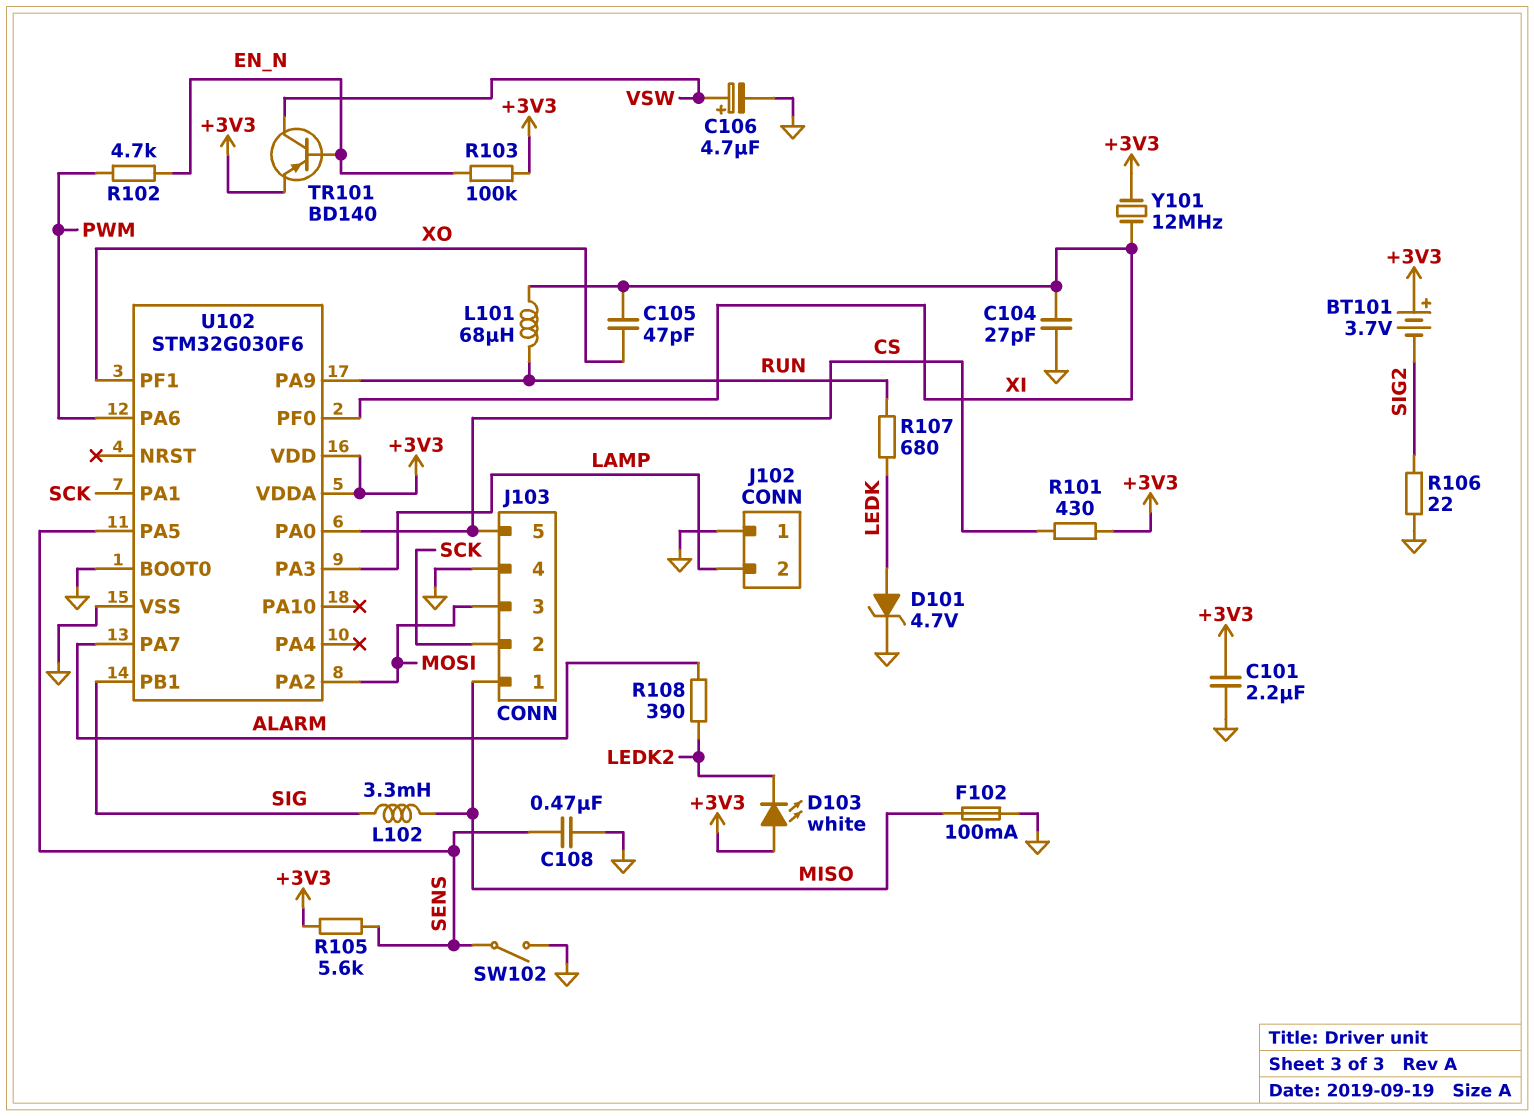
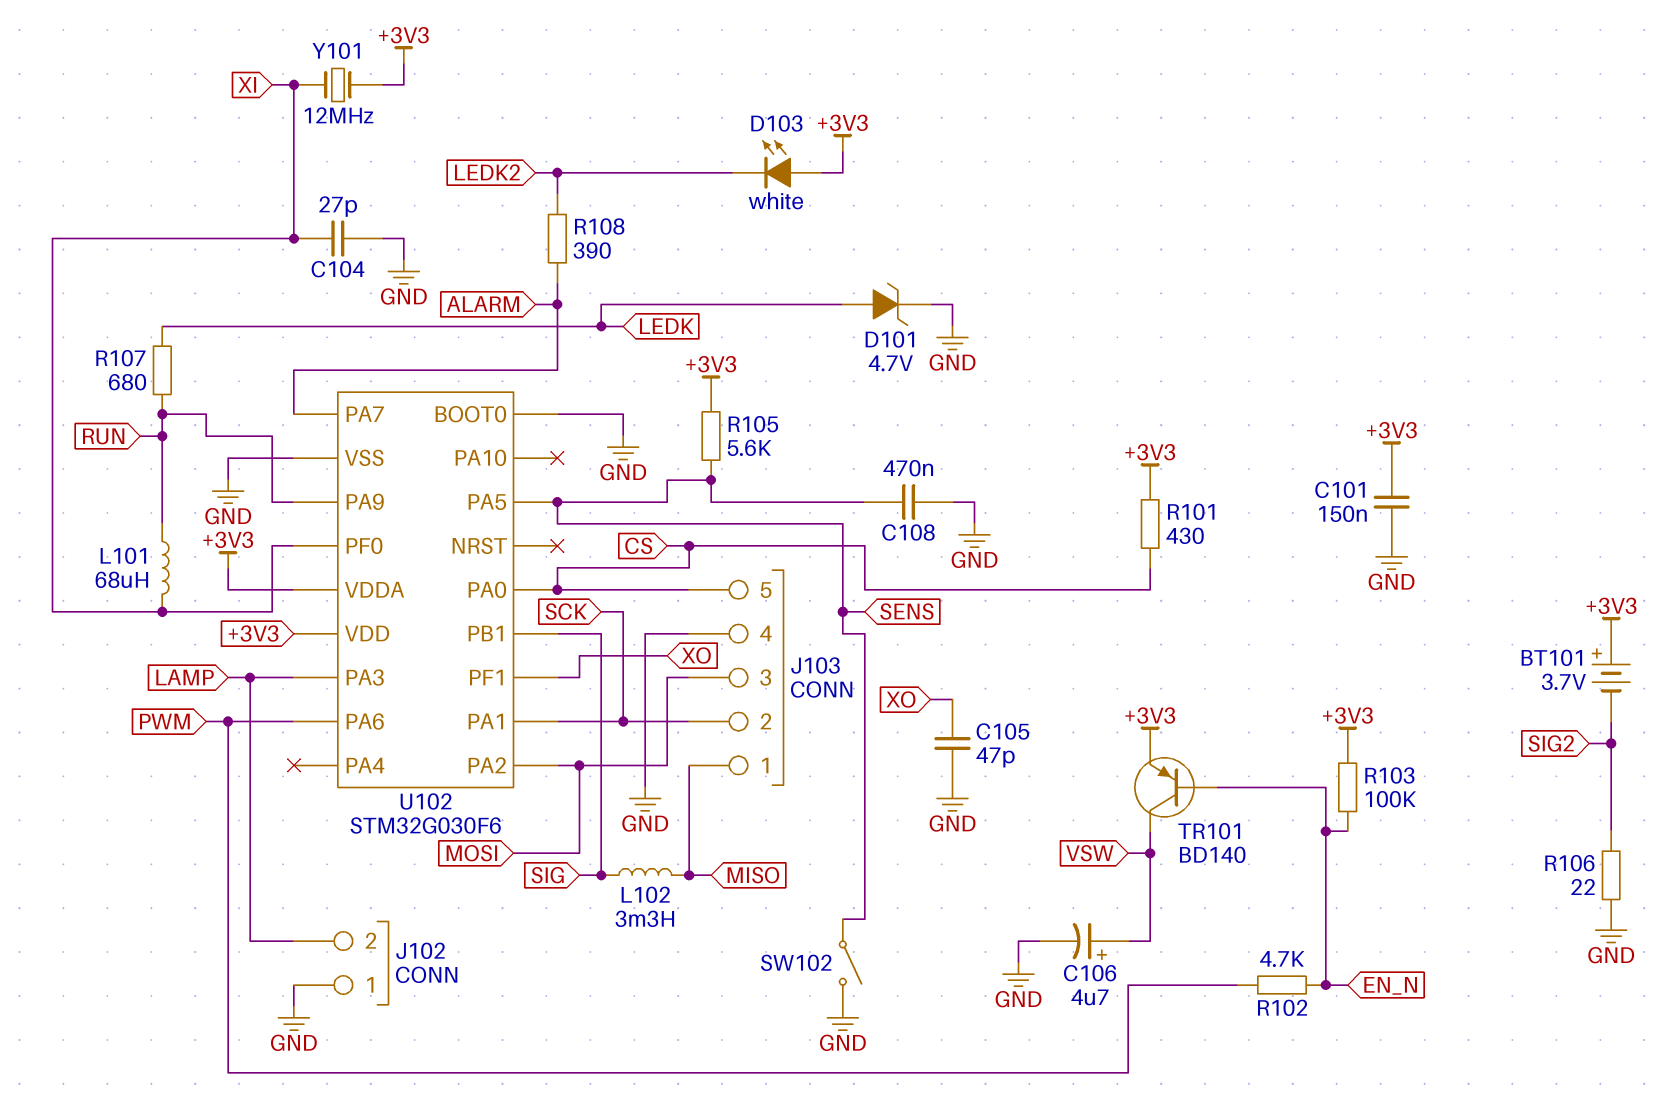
C101: 2.2uF (+3V3, GND) -> 150nF (+3V3, GND)
C105: 47pF (XI, XO) -> 47pF (GND, XO)
F102: 100mA (GND, MISO) -> none

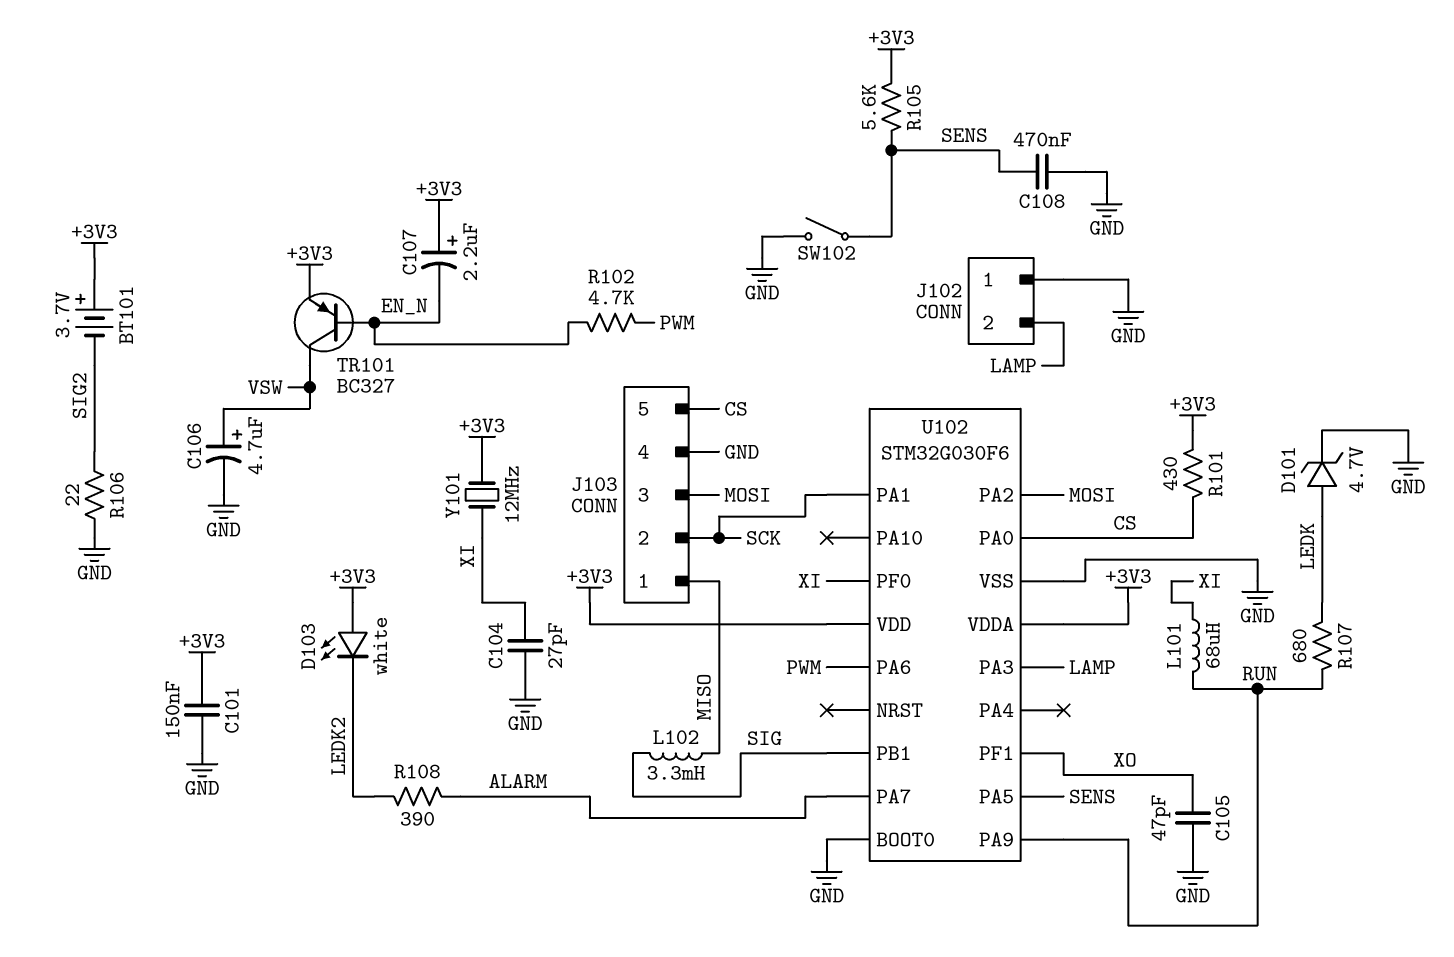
C107: none -> 2.2uF (plus +3V3, minus EN_N)
R103: 100k (+3V3, EN_N) -> none
TR101: PNP BD140 (B EN_N, C VSW, E +3V3) -> PNP BC327 (B EN_N, C VSW, E +3V3)

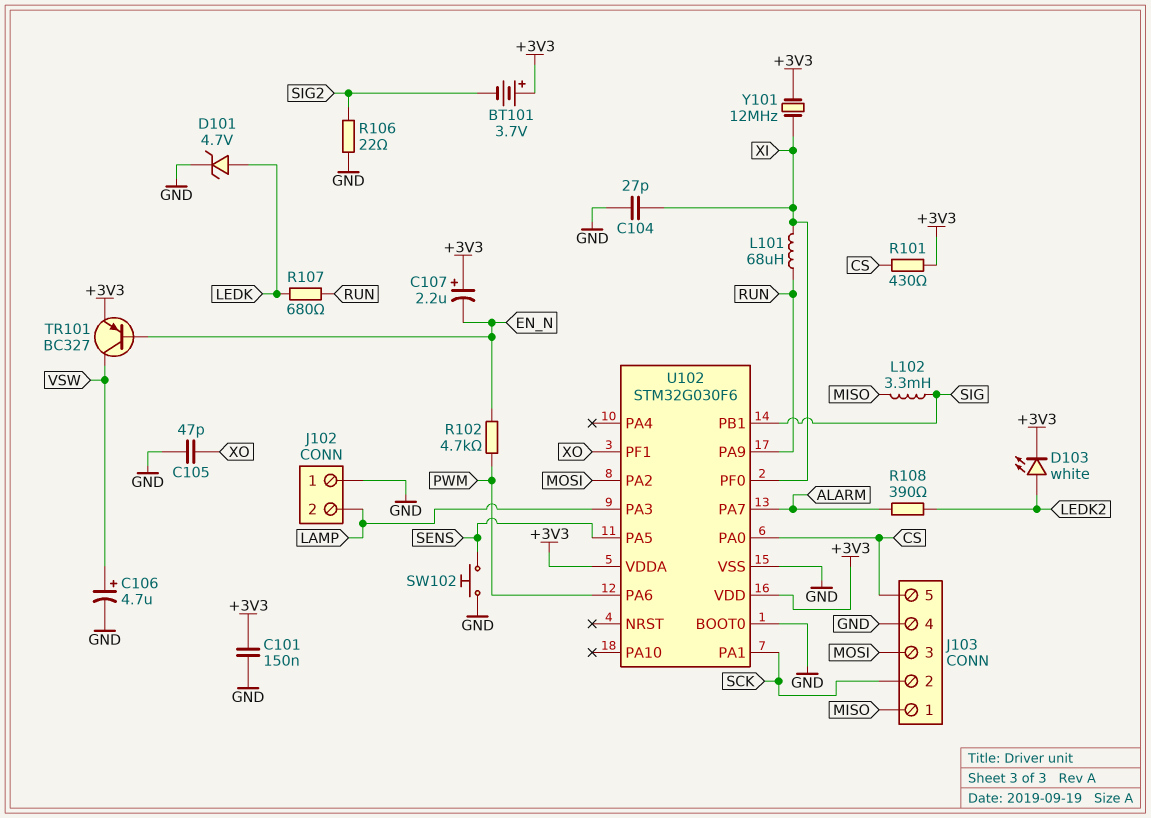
C108: 470nF (GND, SENS) -> none
D103: LED white (A +3V3, K LEDK2) -> LED white (A LEDK2, K +3V3)
R105: 5.6k (+3V3, SENS) -> none
SW102: switch (GND, SENS) -> button (GND, SENS)

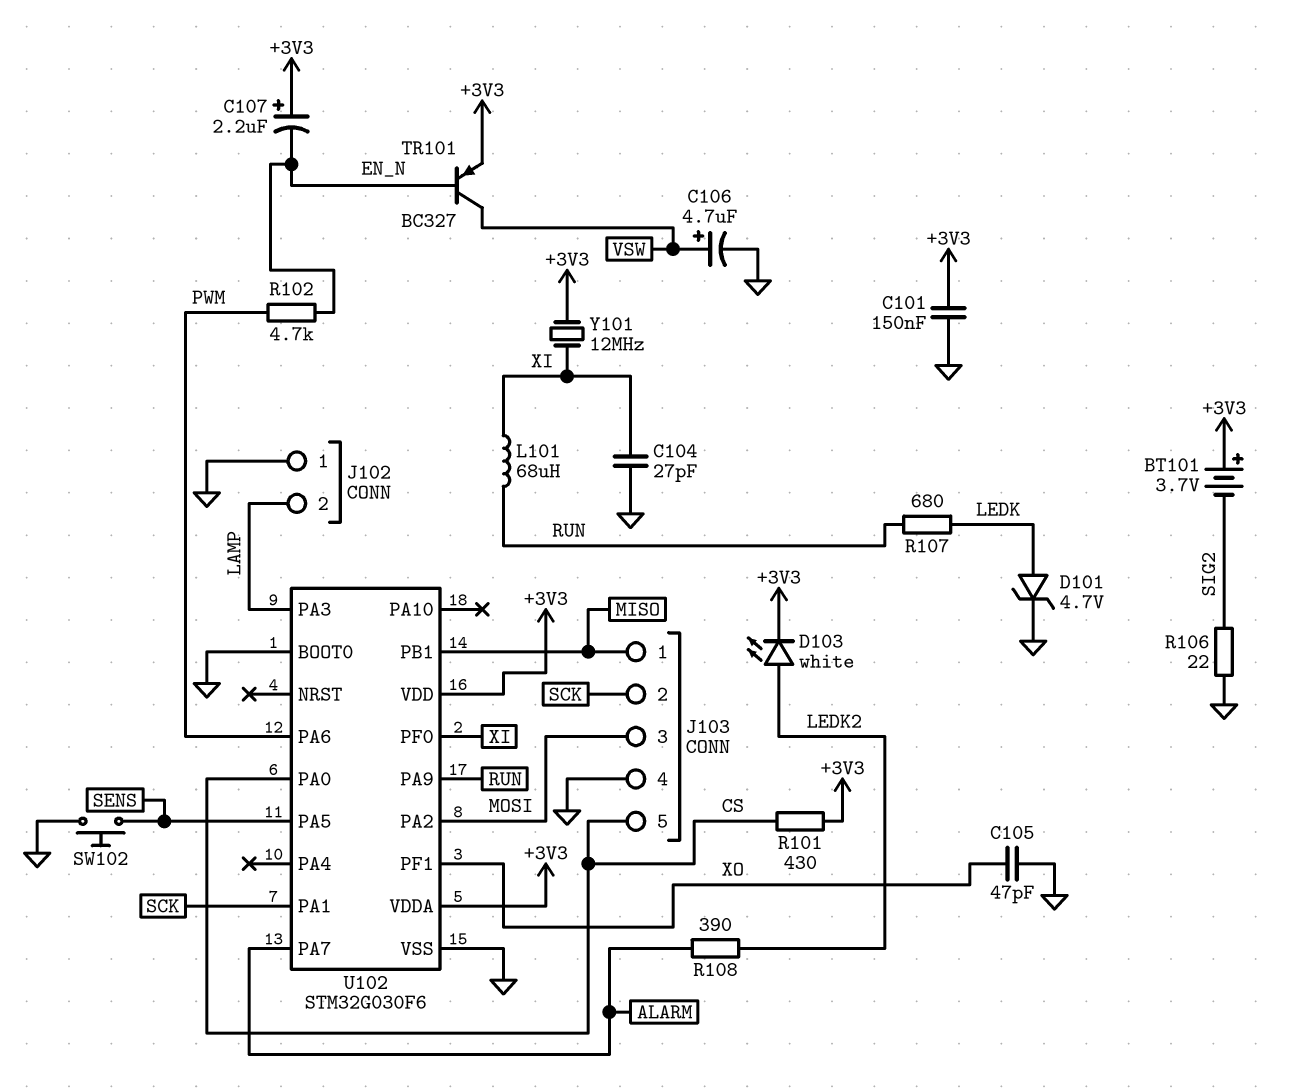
L102: 3.3mH (MISO, SIG) -> none
U102 pin PB1: SIG -> MISO

